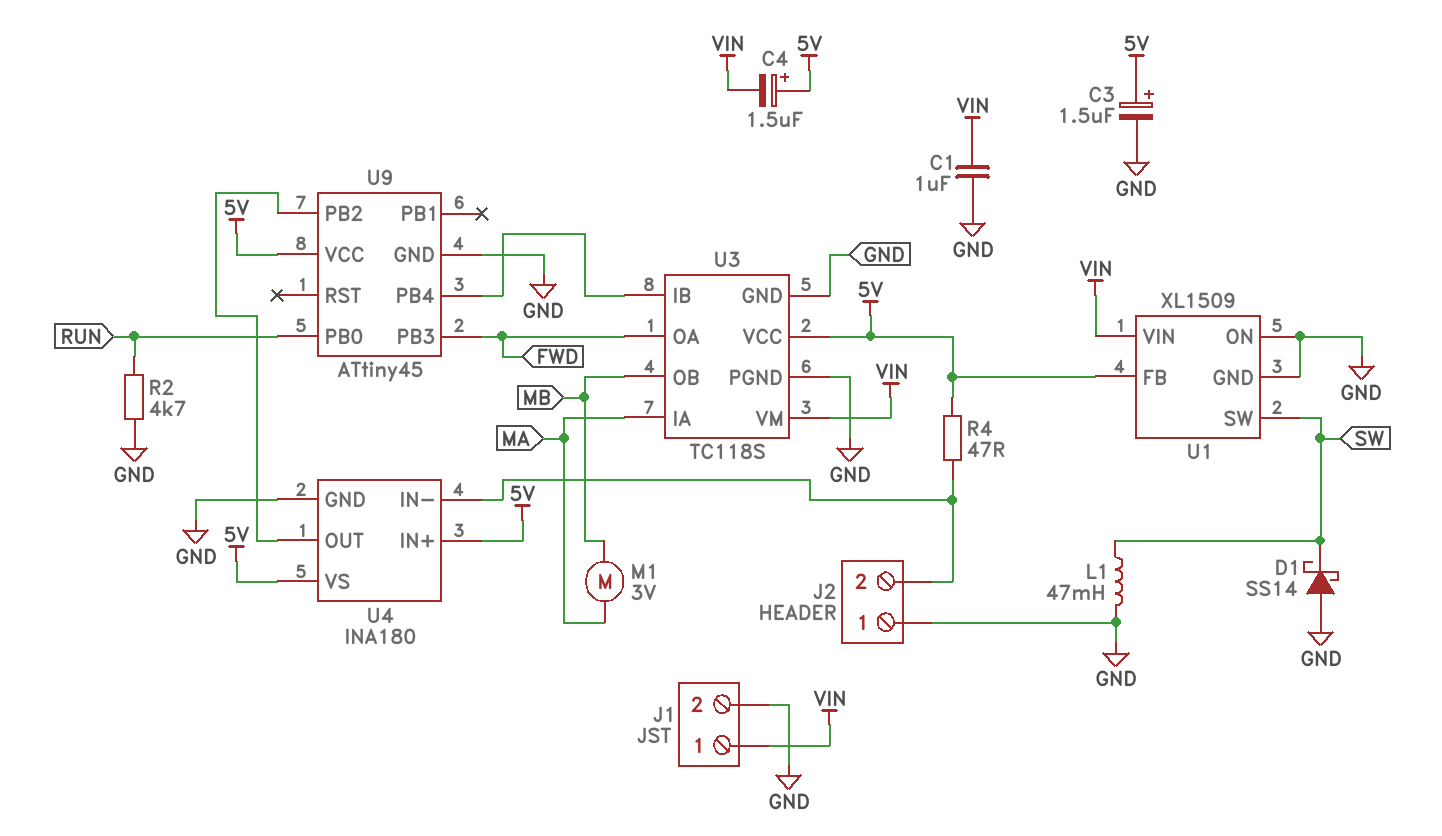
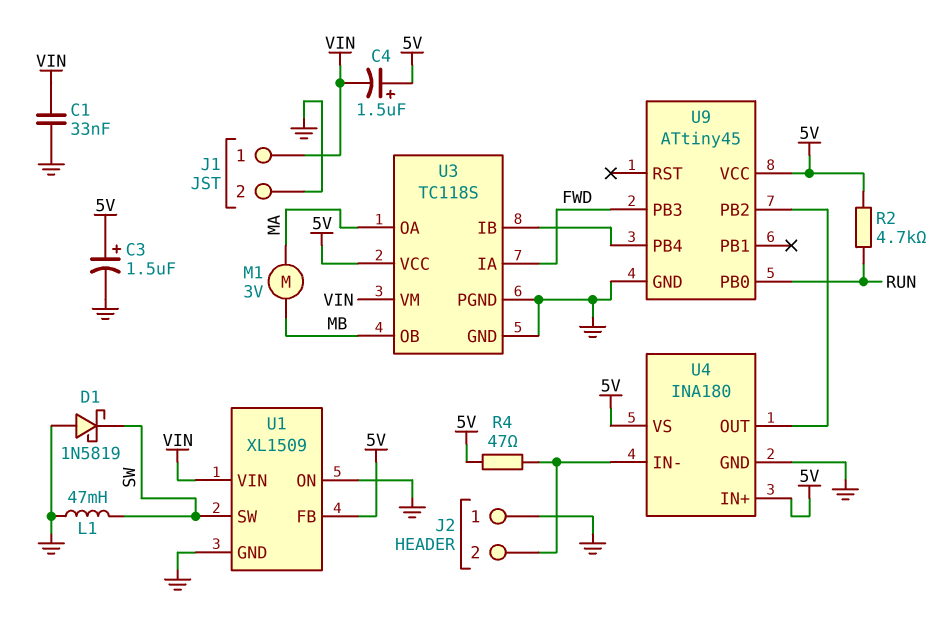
C1: 1uF (GND, VIN) -> 33nF (GND, VIN)
D1: schottky SS14 (A GND, K SW) -> schottky 1N5819 (A GND, K SW)
R2: 4.7k (GND, RUN) -> 4.7k (5V, RUN)
U3 pin IA: MA -> FWD
U3 pin OA: FWD -> MA

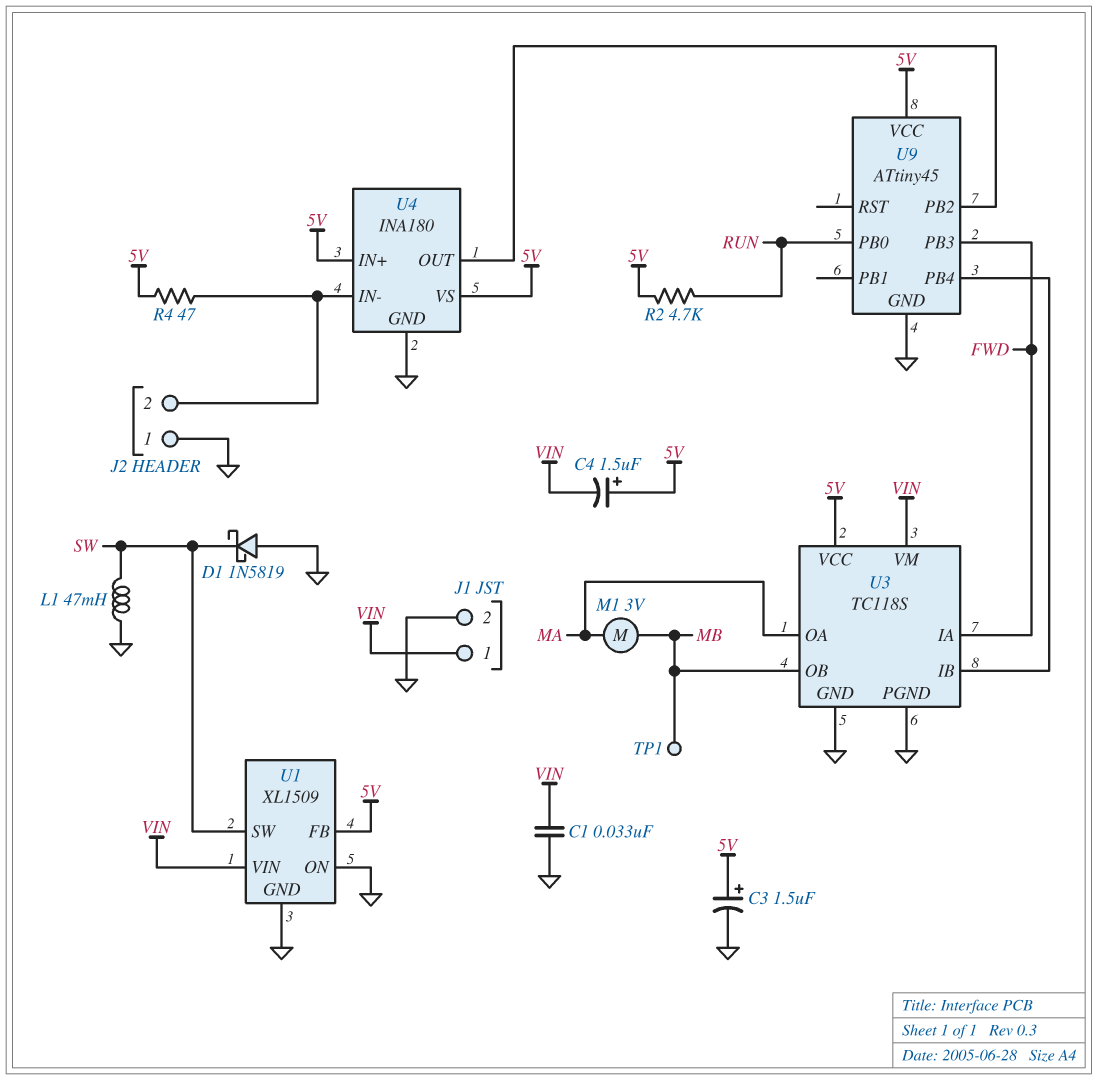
TP1: none -> test point (MB)

